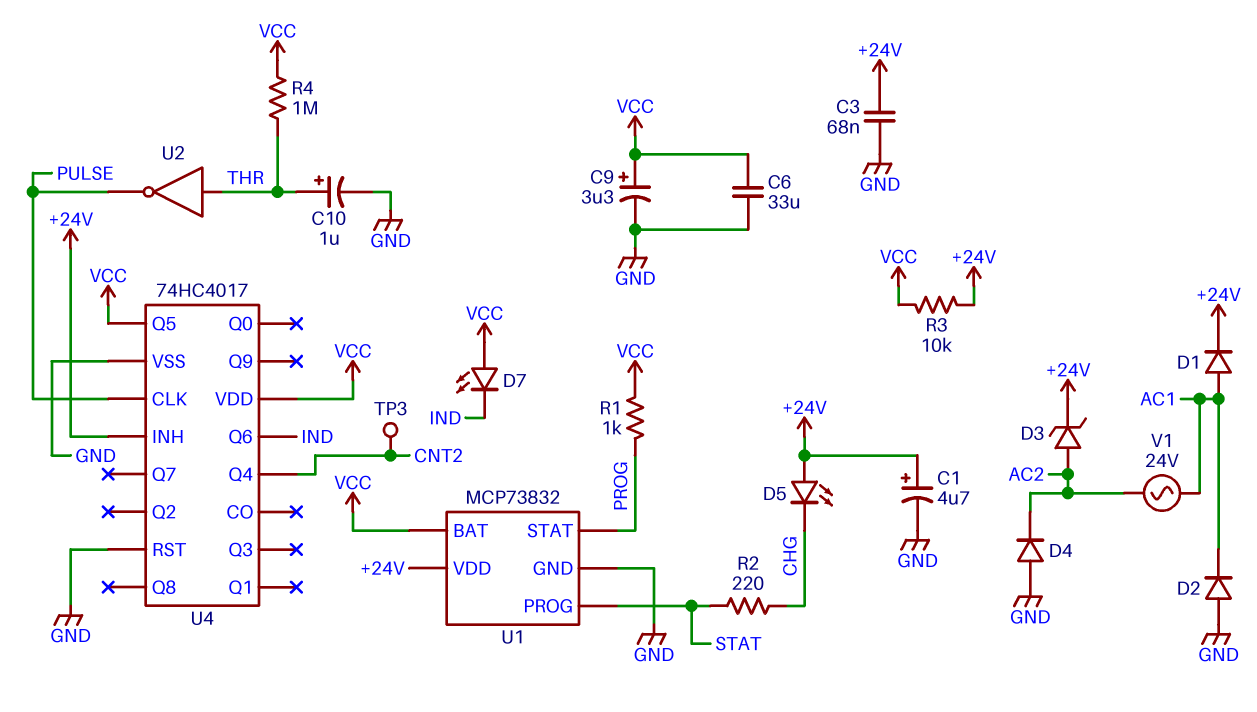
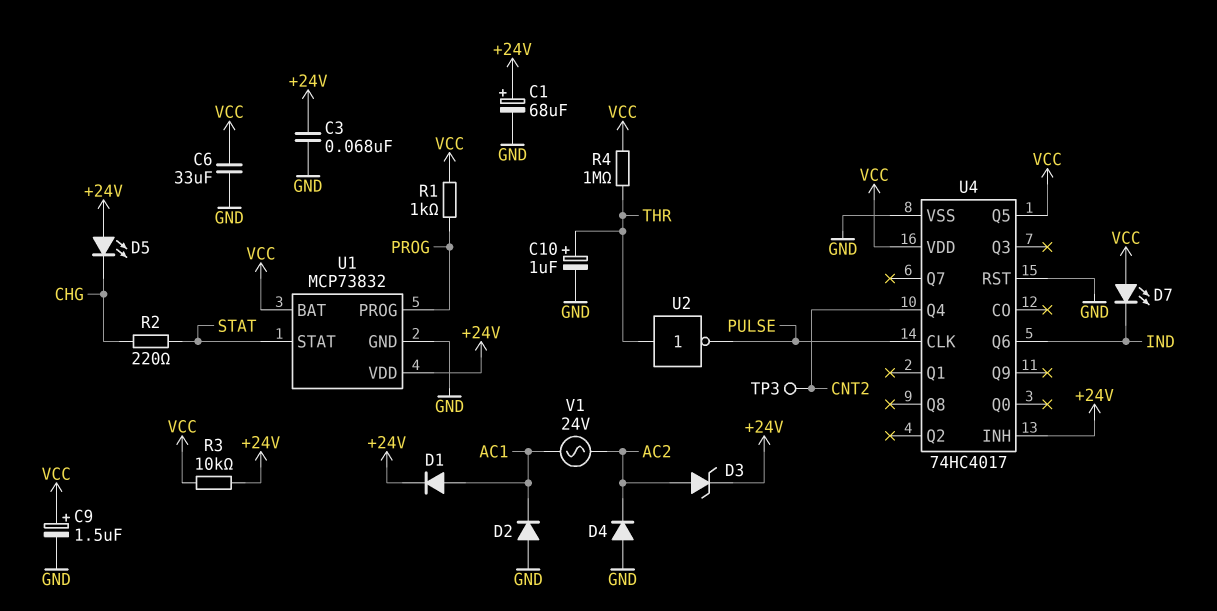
C1: 4.7uF (plus +24V, minus GND) -> 68uF (plus +24V, minus GND)
C9: 3.3uF (plus VCC, minus GND) -> 1.5uF (plus VCC, minus GND)
U1 pin PROG: STAT -> PROG
U1 pin STAT: PROG -> STAT

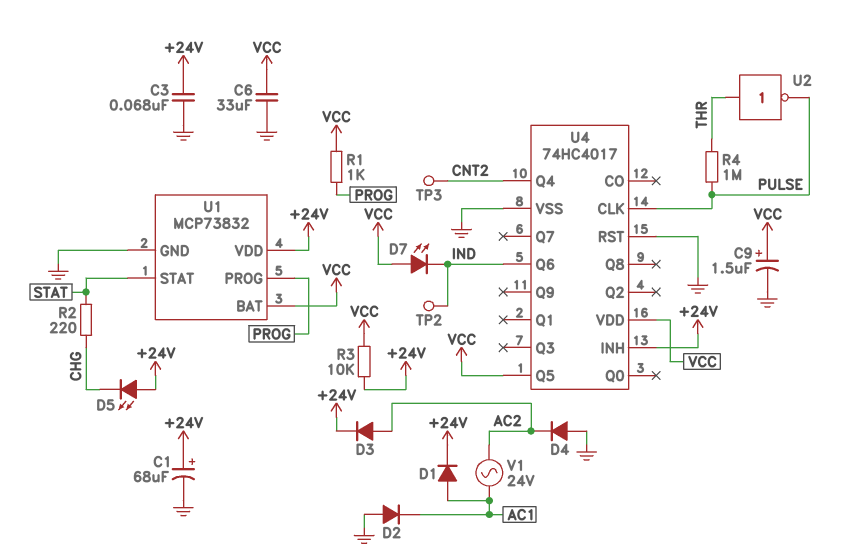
C10: 1uF (plus THR, minus GND) -> none
D3: zener (A AC2, K +24V) -> diode (A AC2, K +24V)
R4: 1M (THR, VCC) -> 1M (PULSE, THR)
TP2: none -> test point (IND)

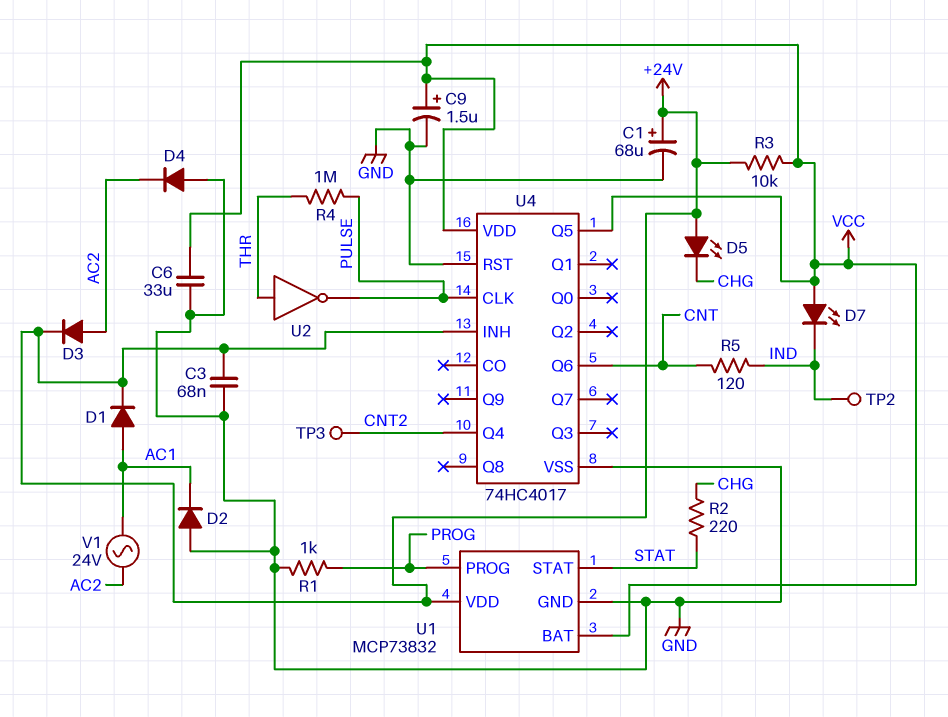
R1: 1k (PROG, VCC) -> 1k (GND, PROG)
R5: none -> 120 (CNT, IND)
U4 pin Q6: IND -> CNT

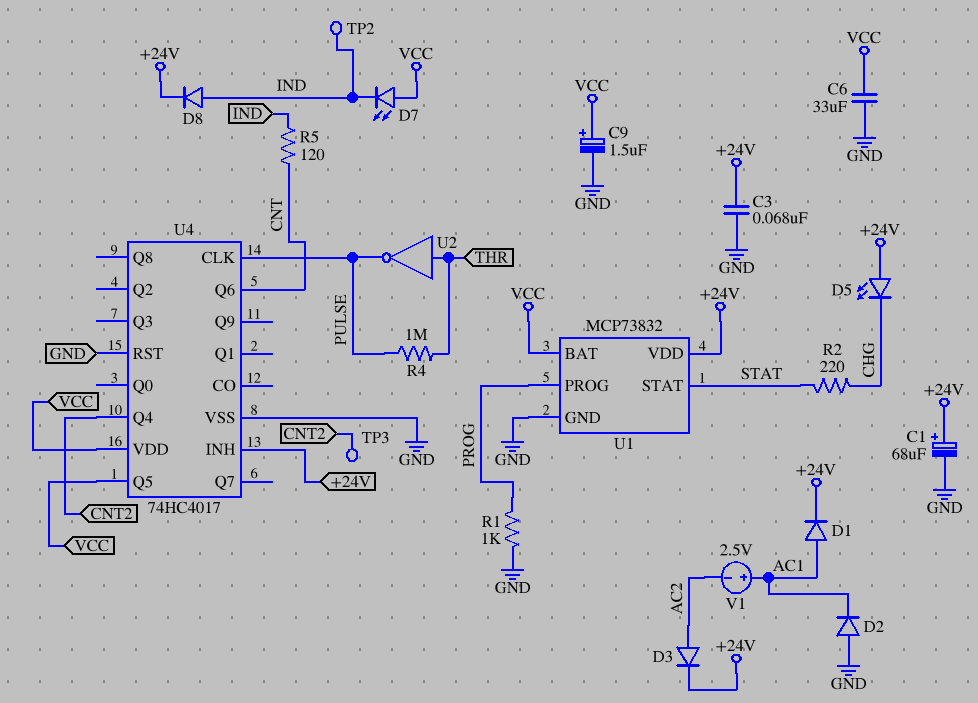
D4: diode (A GND, K AC2) -> none
D8: none -> diode (A IND, K +24V)
R3: 10k (+24V, VCC) -> none
V1: AC 24V (AC1, AC2) -> 2.5V (plus AC1, minus AC2)

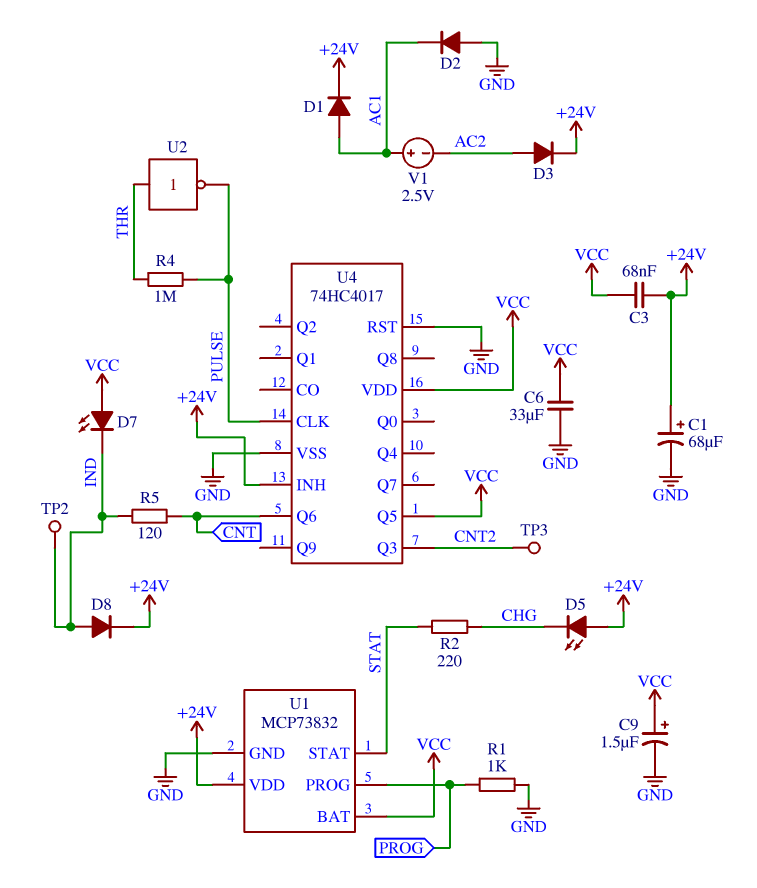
C3: 68nF (+24V, GND) -> 68nF (+24V, VCC)
U4 pin Q3: none -> CNT2
U4 pin Q4: CNT2 -> none

